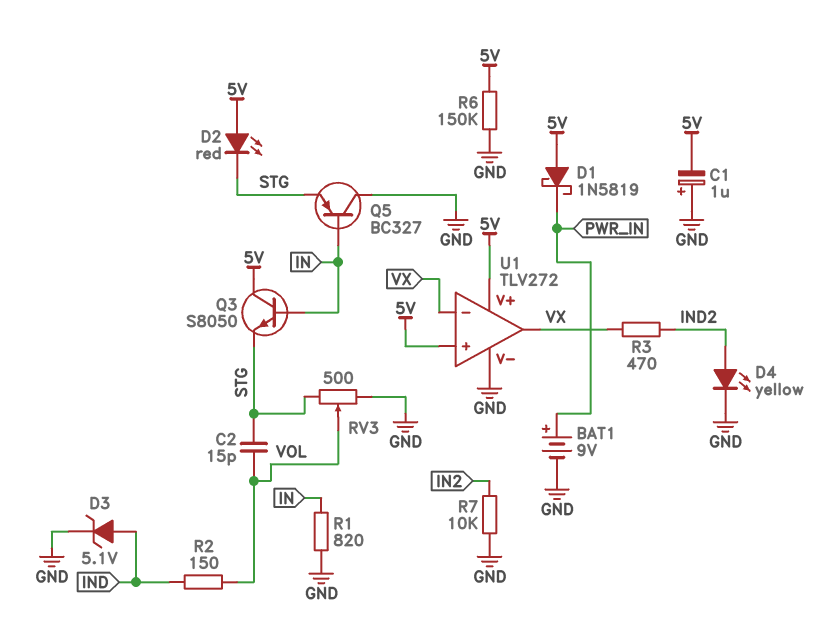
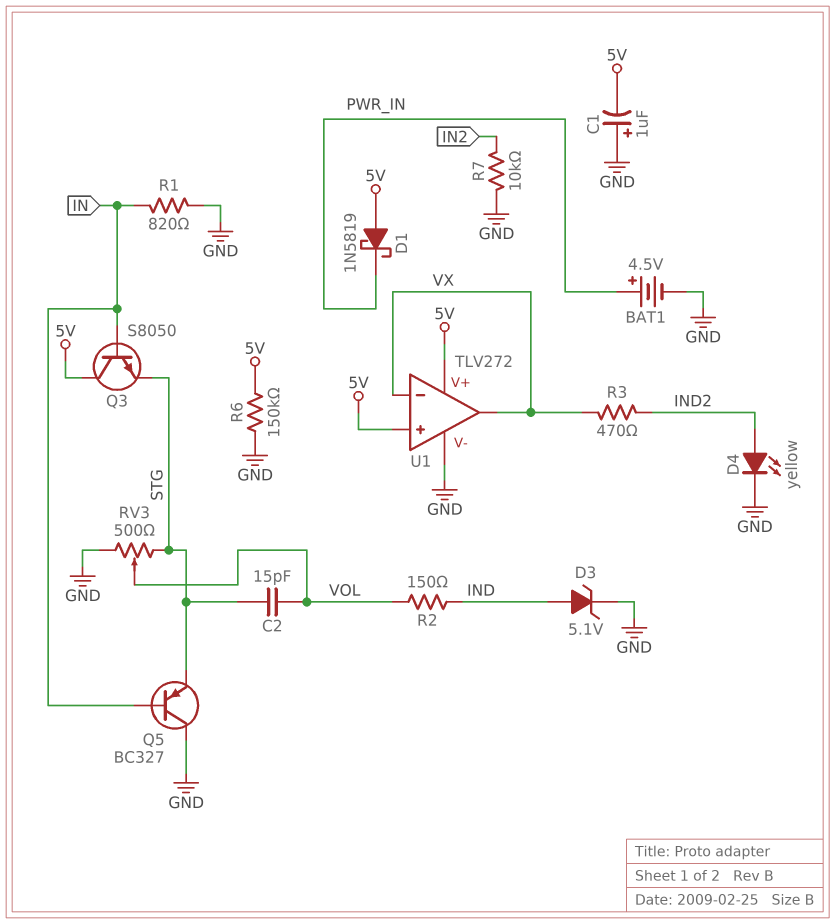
BAT1: 9V (plus PWR_IN, minus GND) -> 4.5V (plus PWR_IN, minus GND)
D2: LED red (A 5V, K STG) -> none

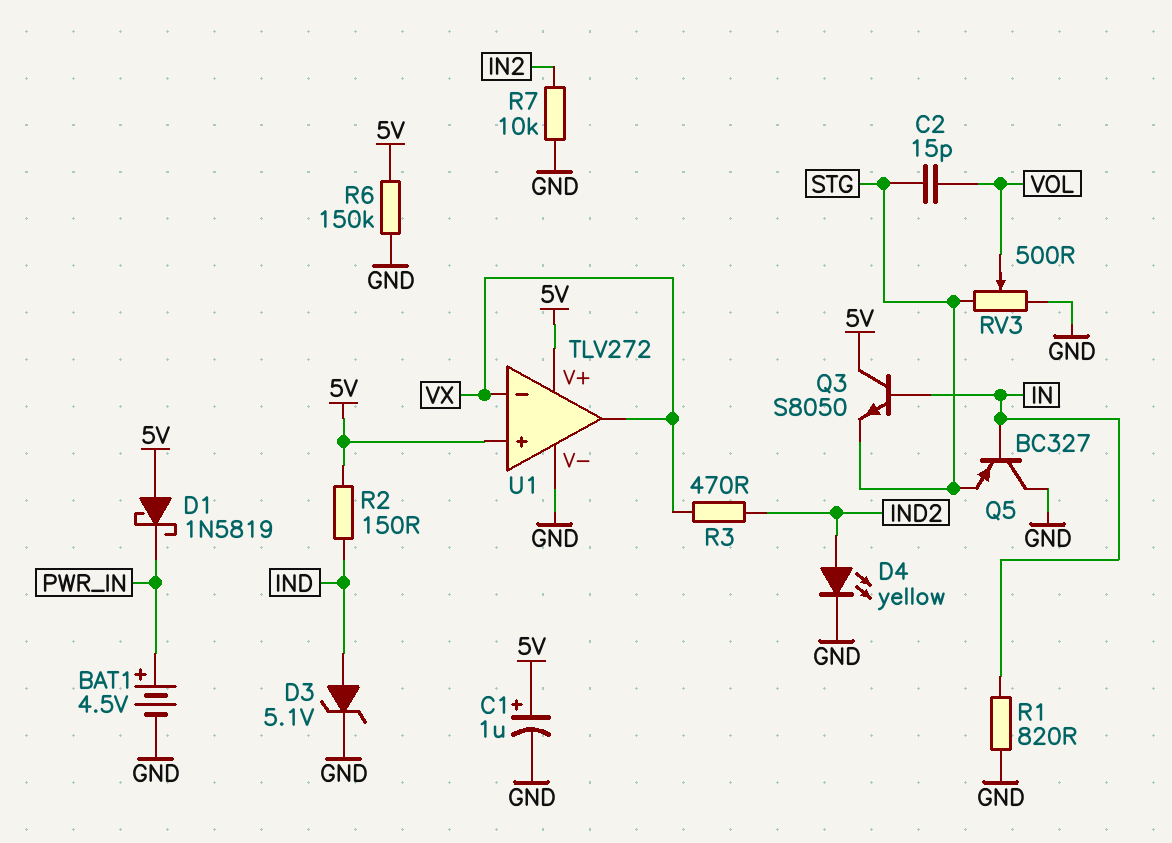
C1: 1uF (plus GND, minus 5V) -> 1uF (plus 5V, minus GND)
R2: 150 (IND, VOL) -> 150 (5V, IND)

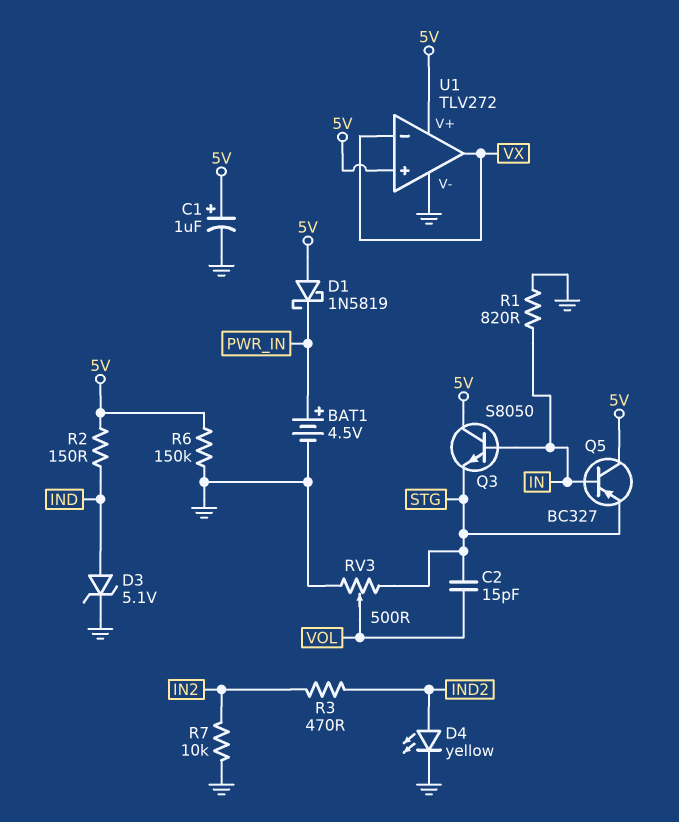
Q5: PNP BC327 (B IN, C GND, E STG) -> PNP BC327 (B IN, C 5V, E STG)
R3: 470 (IND2, VX) -> 470 (IN2, IND2)

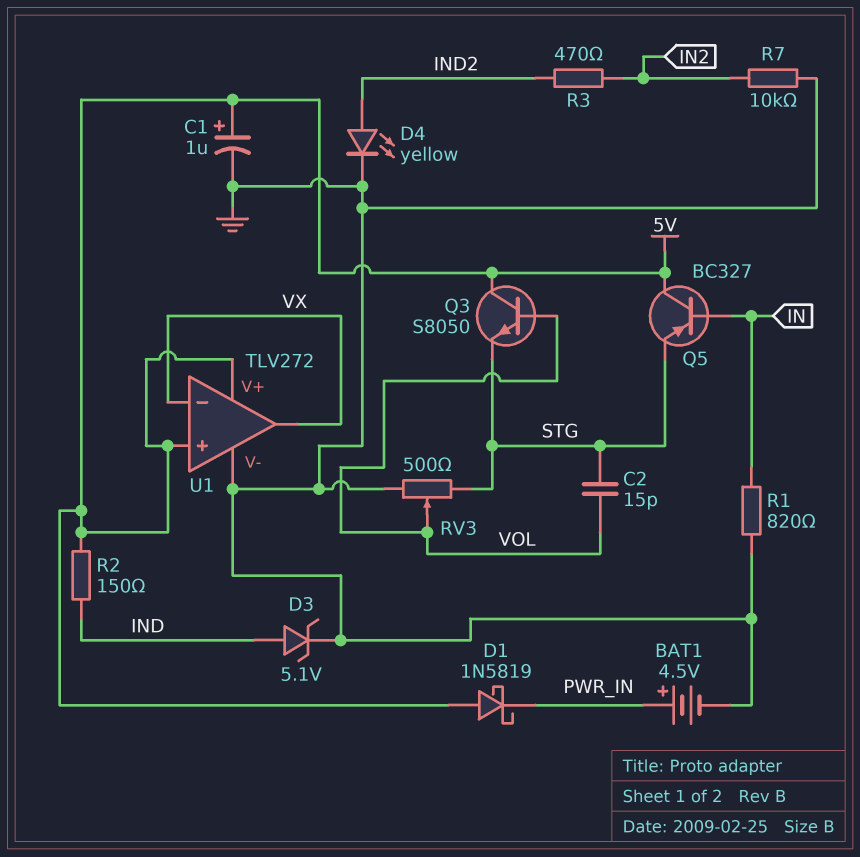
Q3: NPN S8050 (B IN, C 5V, E STG) -> NPN S8050 (B VOL, C 5V, E STG)
R6: 150k (5V, GND) -> none

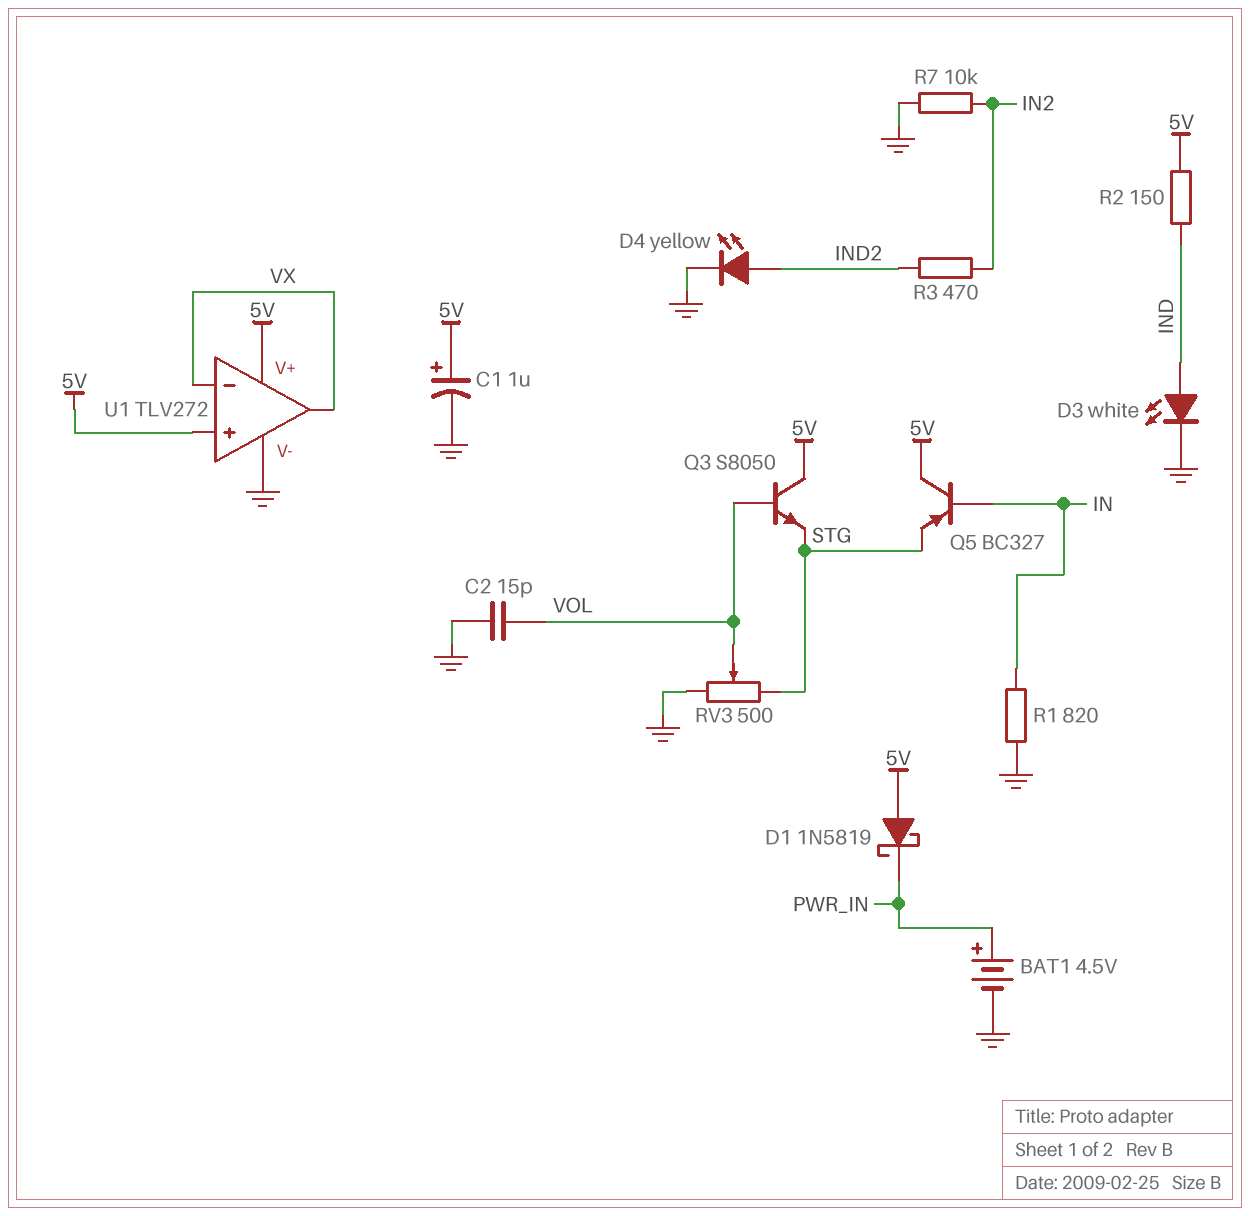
C2: 15pF (STG, VOL) -> 15pF (GND, VOL)
D3: zener 5.1V (A IND, K GND) -> LED white (A IND, K GND)

